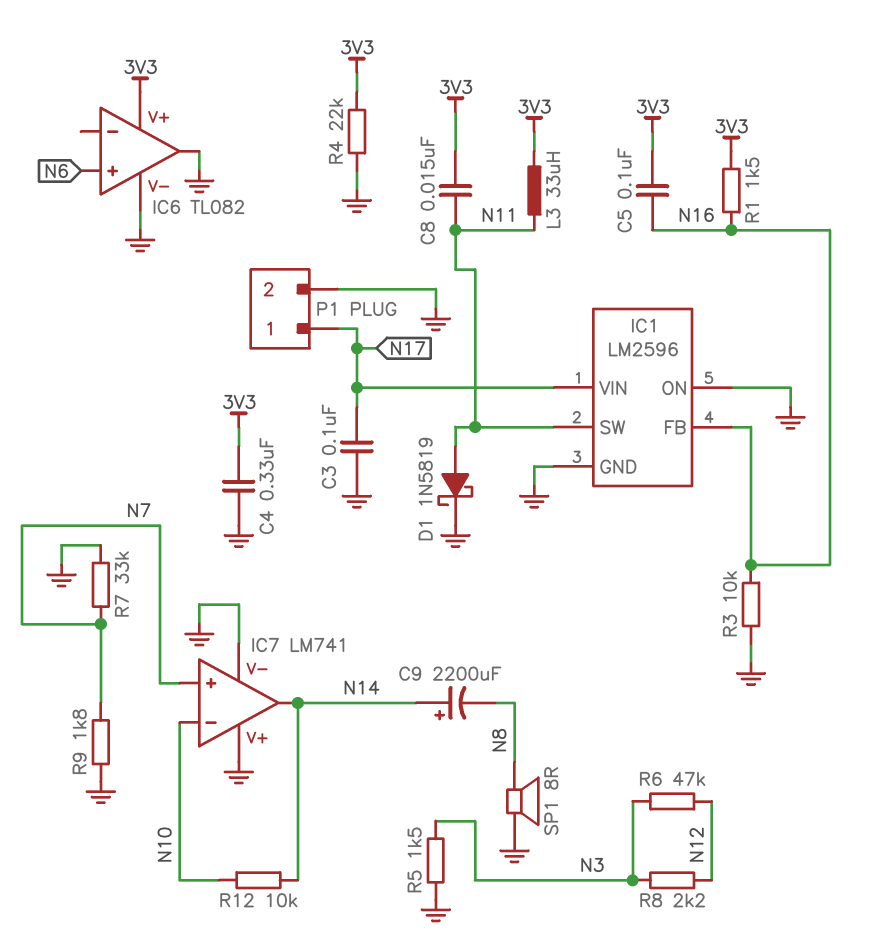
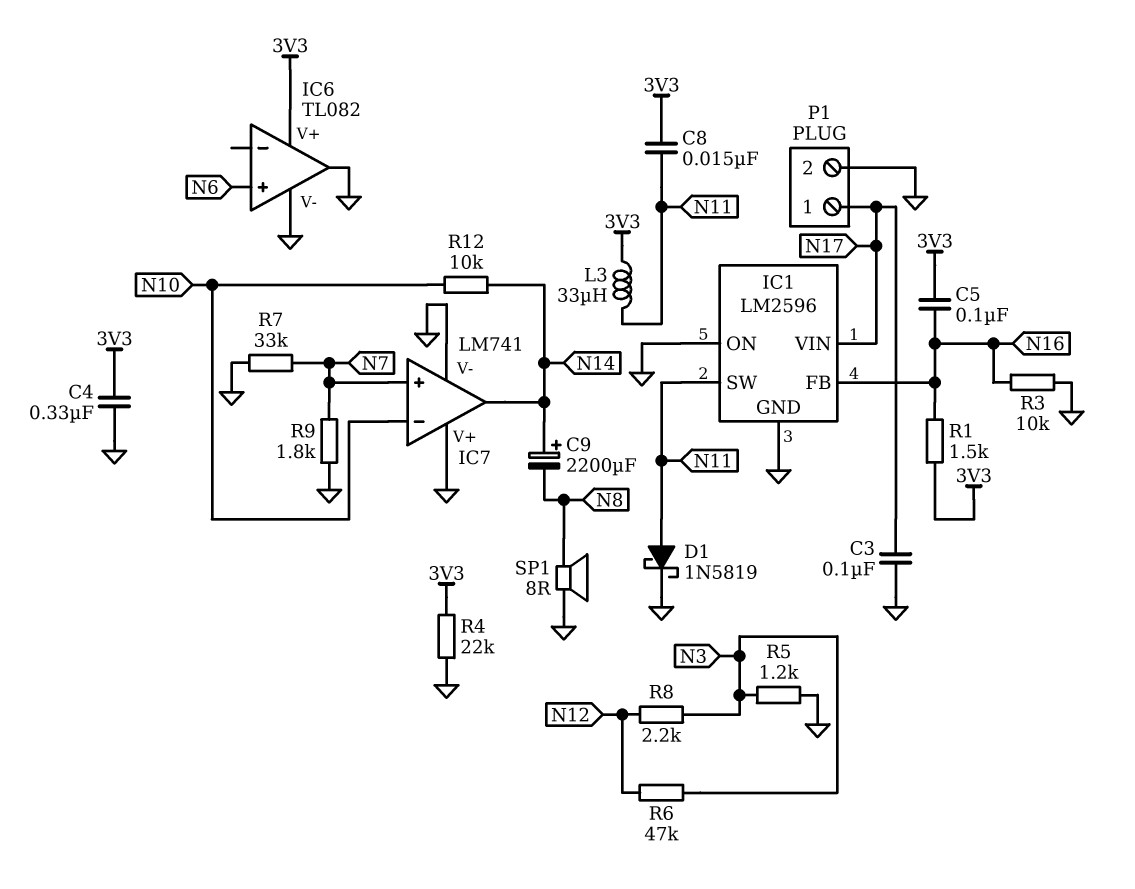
R5: 1.5k (GND, N3) -> 1.2k (GND, N3)

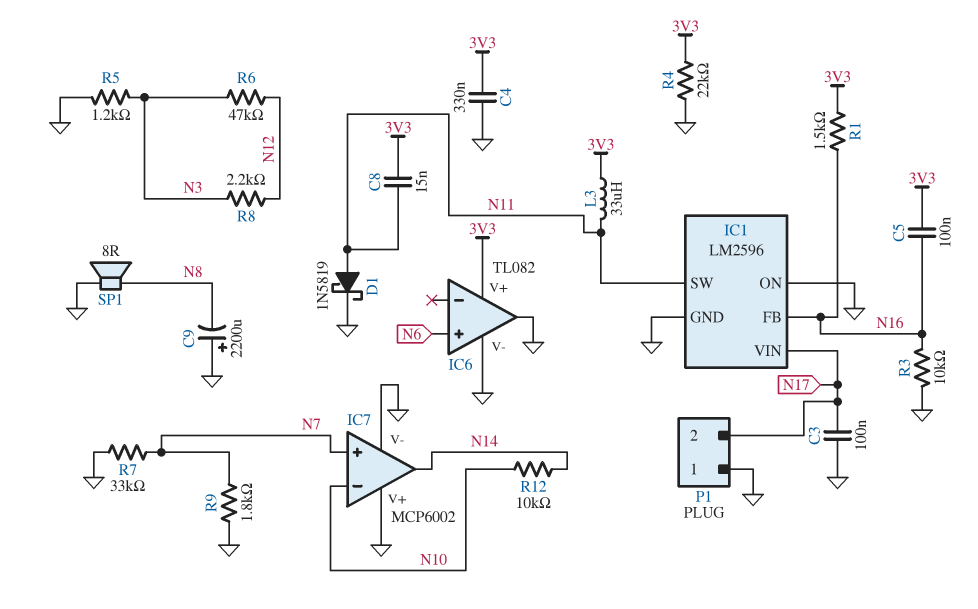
C9: 2200uF (plus N14, minus N8) -> 2200uF (plus GND, minus N8)
IC7: LM741 -> MCP6002
P1 pin 1: N17 -> GND
P1 pin 2: GND -> N17

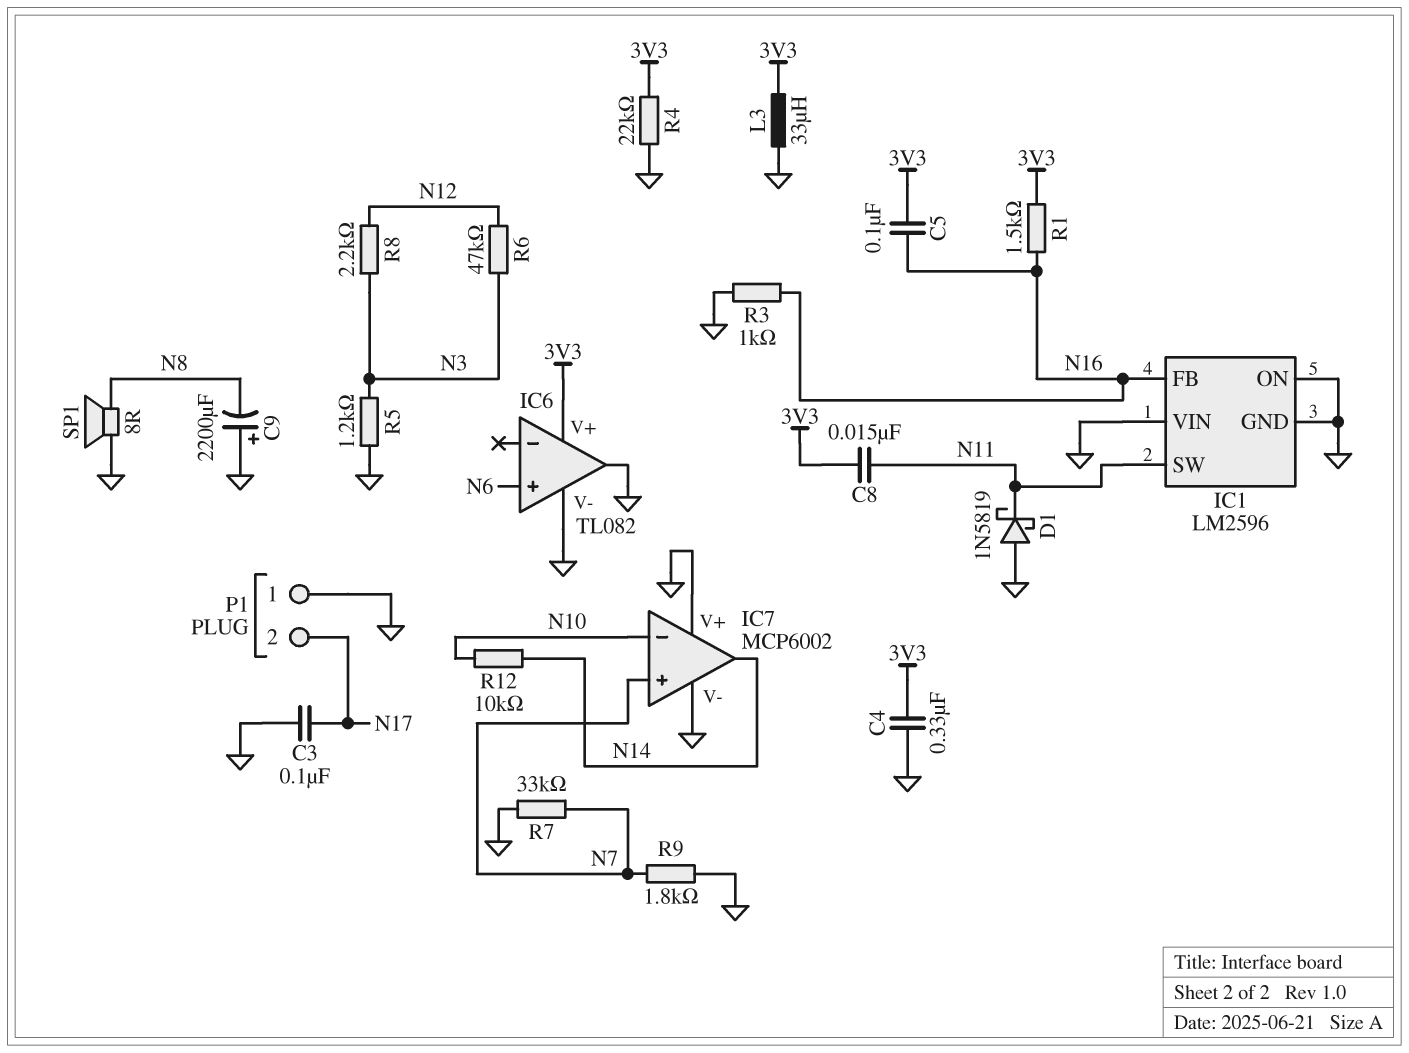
D1: schottky 1N5819 (A N11, K GND) -> schottky 1N5819 (A GND, K N11)
IC1 pin VIN: N17 -> GND
L3: 33uH (3V3, N11) -> 33uH (3V3, GND)
R3: 10k (GND, N16) -> 1k (GND, N16)

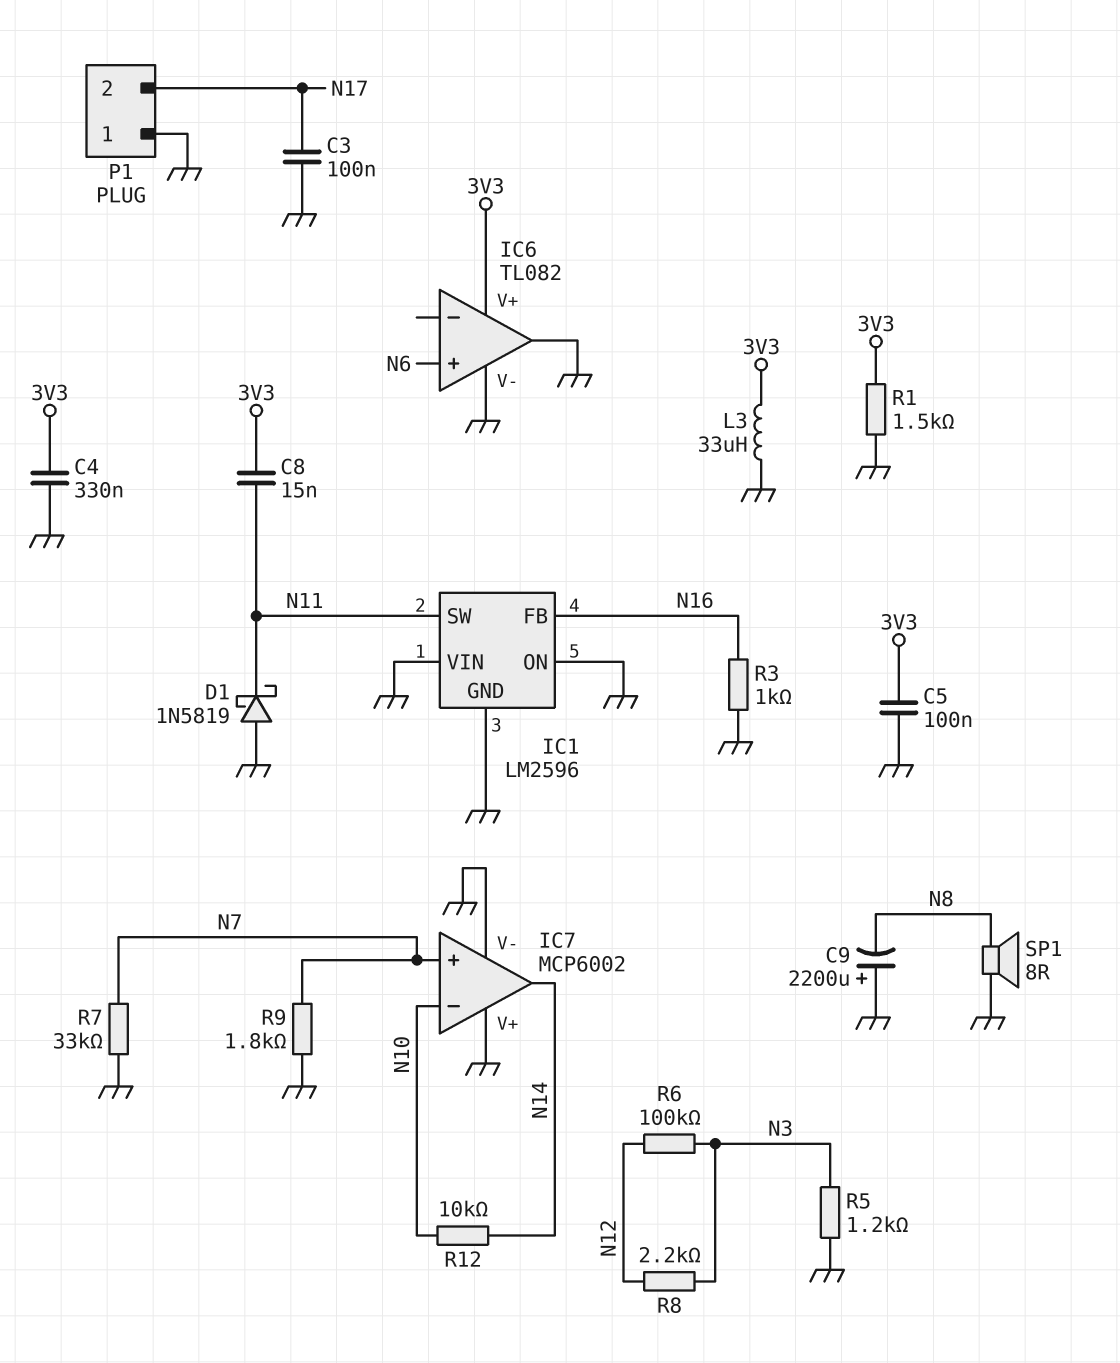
C5: 100nF (3V3, N16) -> 100nF (3V3, GND)
R1: 1.5k (3V3, N16) -> 1.5k (3V3, GND)
R4: 22k (3V3, GND) -> none
R6: 47k (N3, N12) -> 100k (N3, N12)

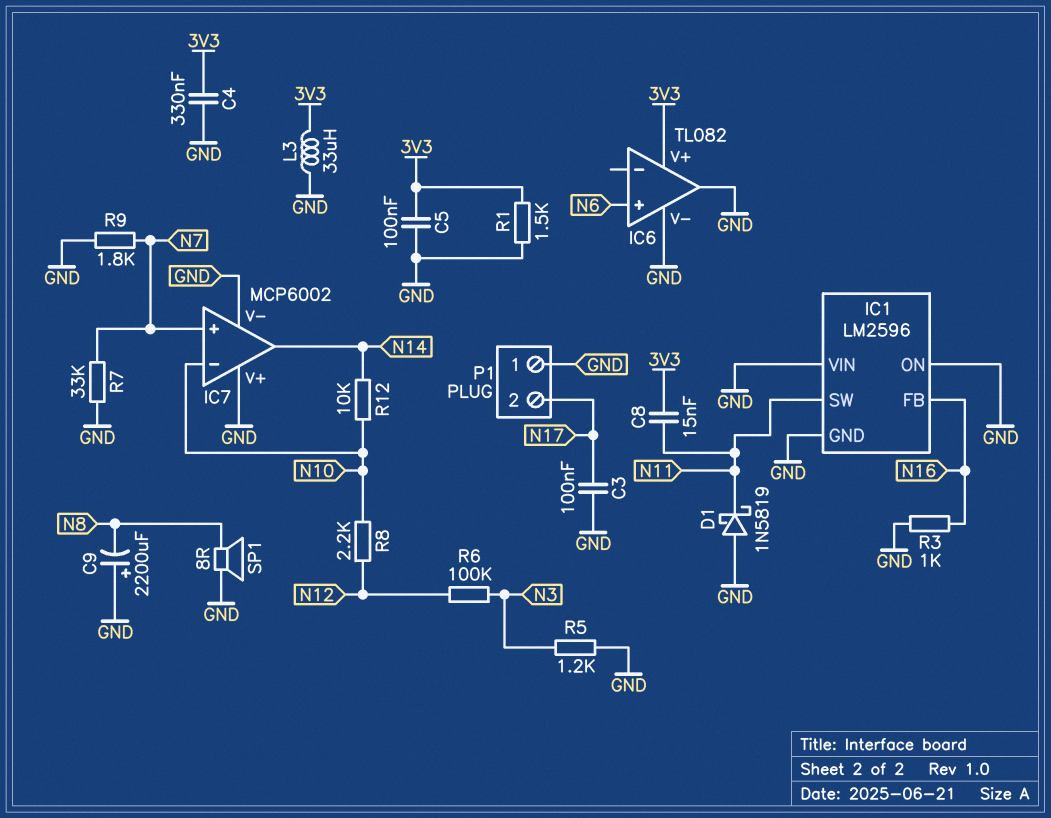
R8: 2.2k (N3, N12) -> 2.2k (N10, N12)

